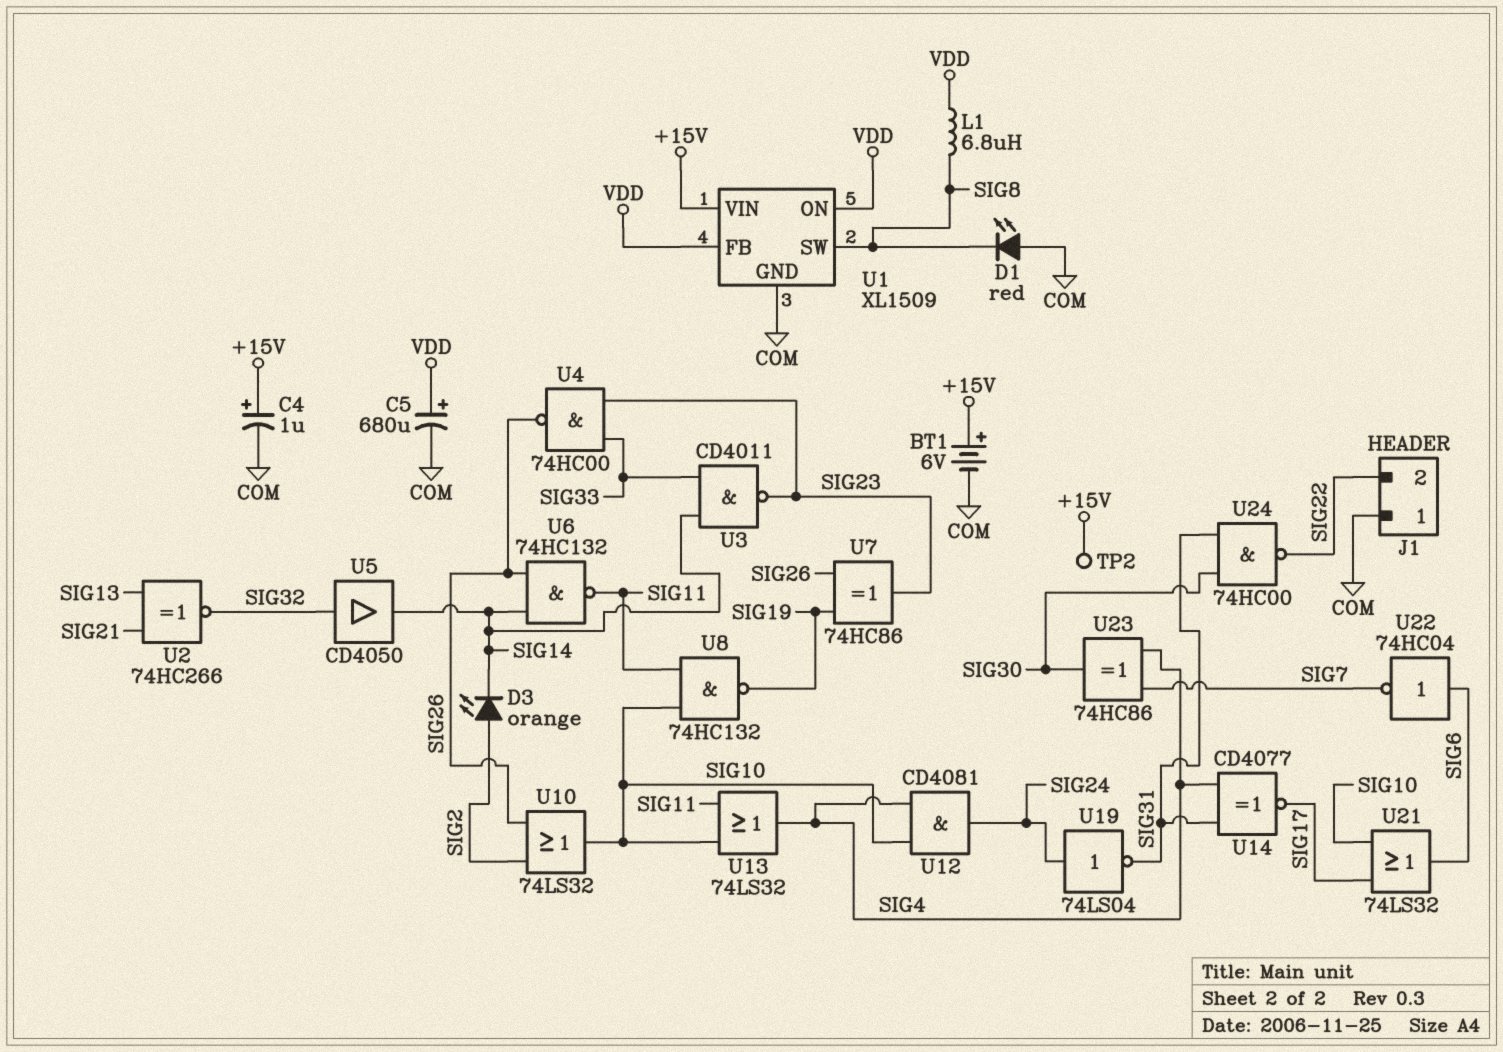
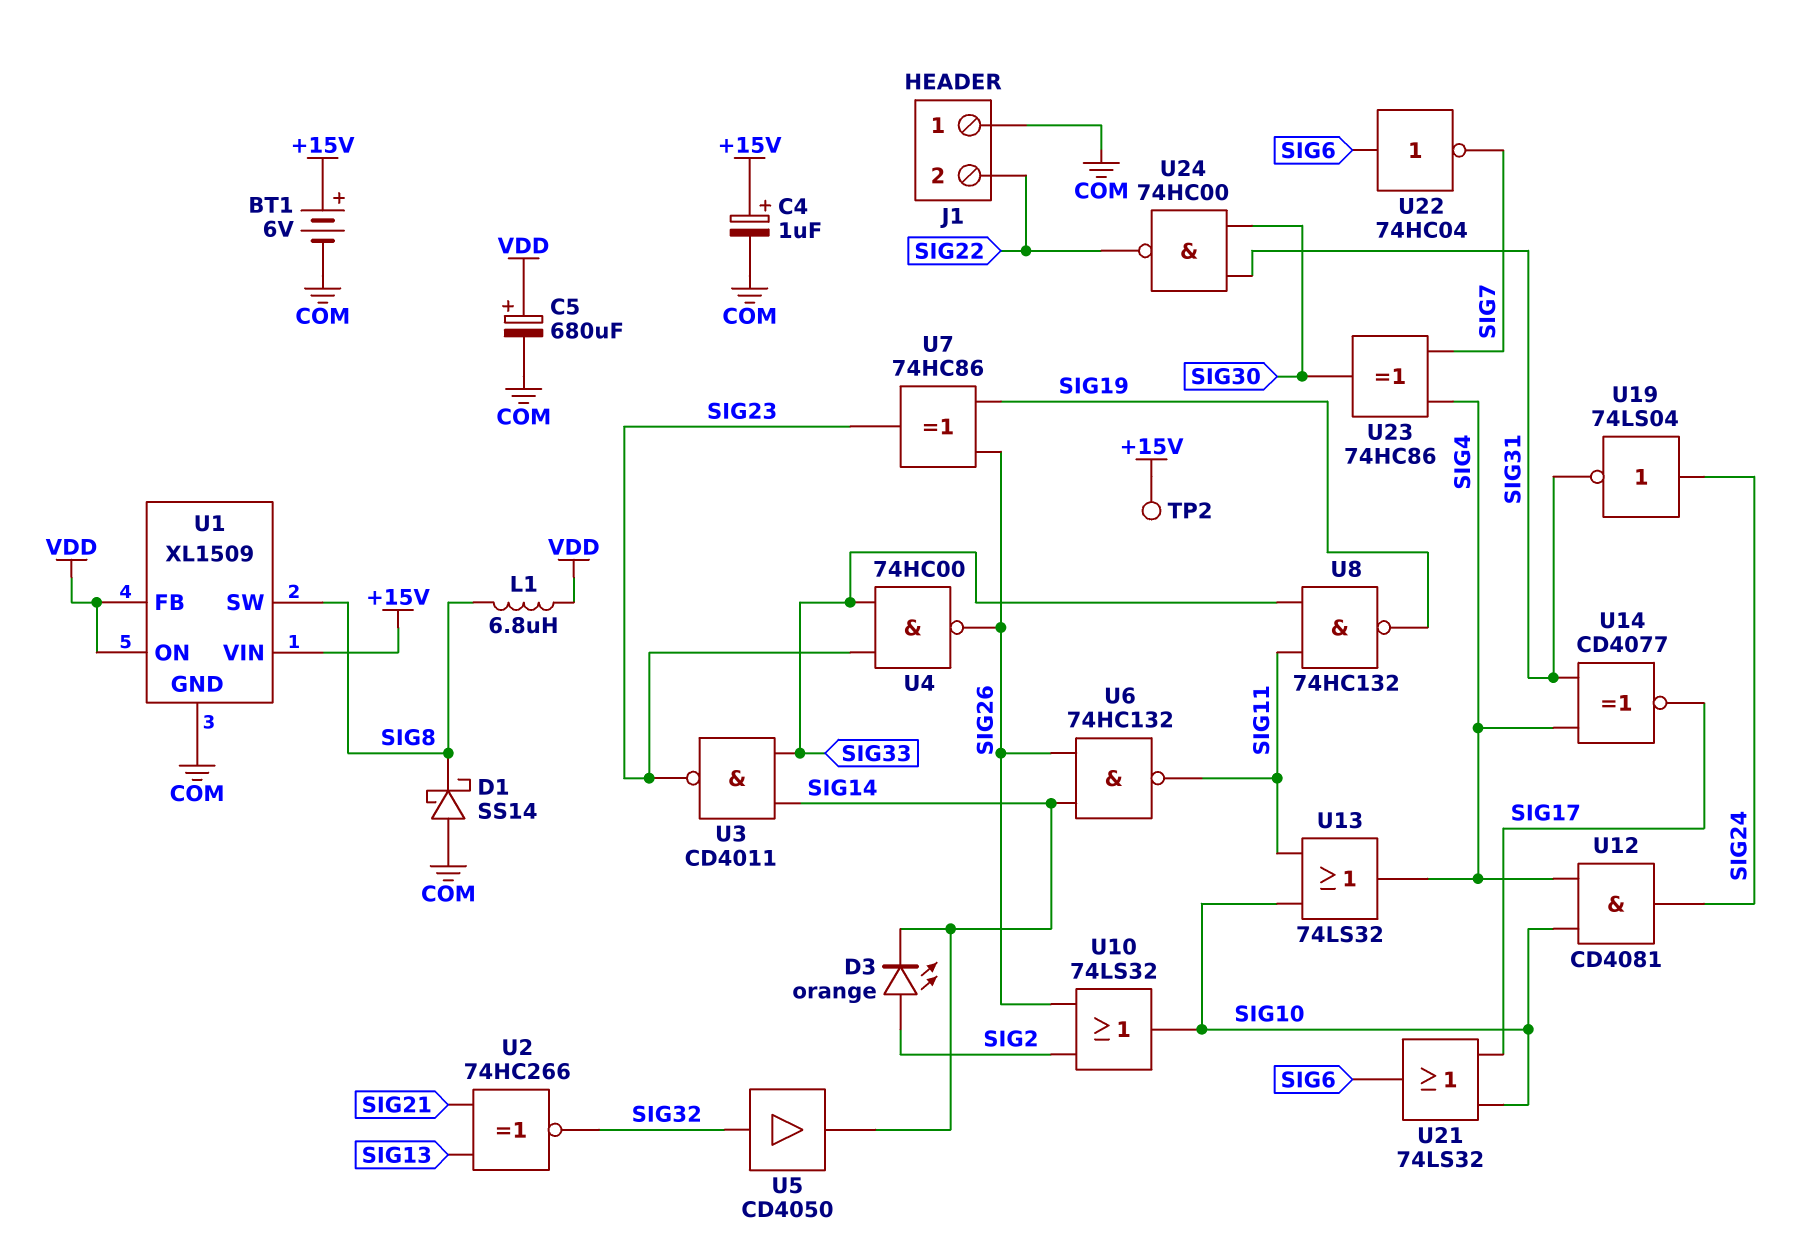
D1: LED red (A COM, K SIG8) -> schottky SS14 (A COM, K SIG8)
U8: NAND 74HC132 (in SIG10, in SIG11, out SIG19) -> NAND 74HC132 (in SIG11, in SIG33, out SIG19)

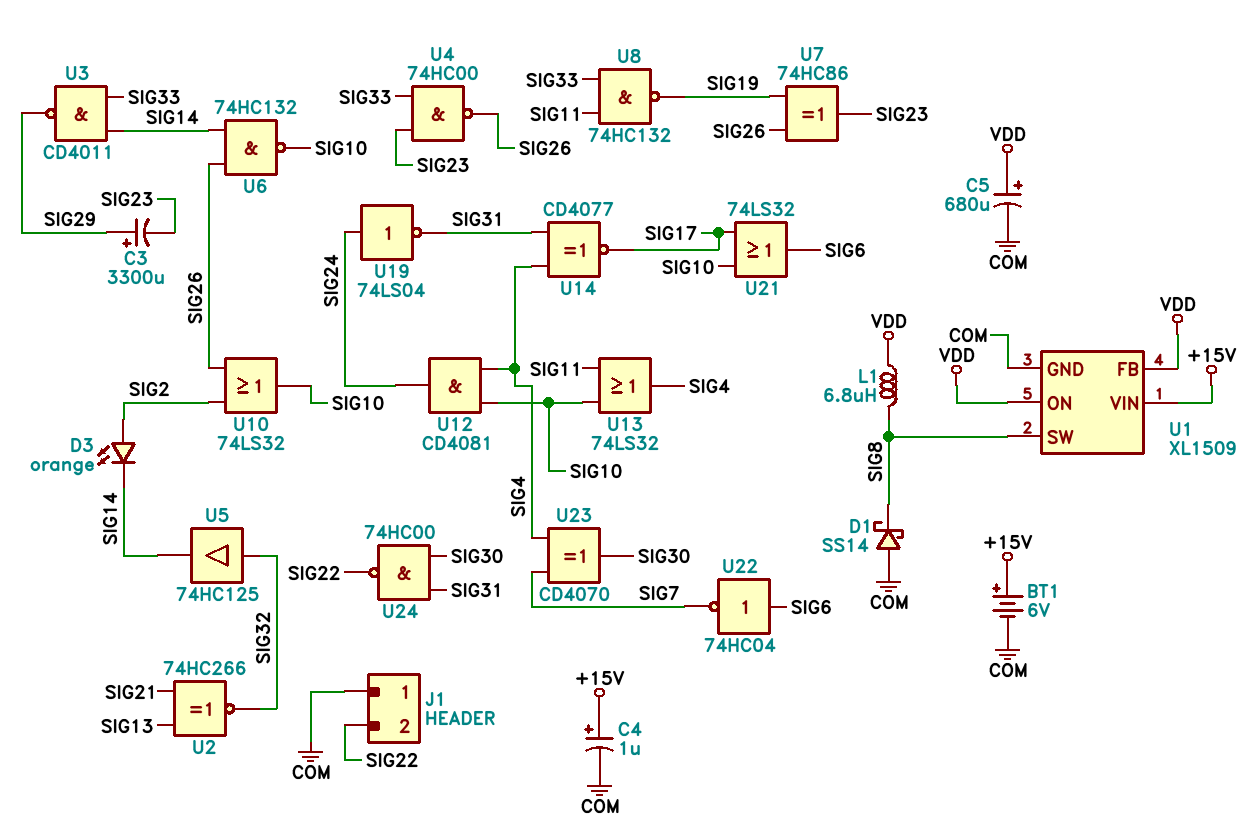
C3: none -> 3300uF (plus SIG29, minus SIG23)
TP2: test point (+15V) -> none
U3: NAND CD4011 (in SIG14, in SIG33, out SIG23) -> NAND CD4011 (in SIG14, in SIG33, out SIG29)
U5: buffer CD4050 (in SIG32, out SIG14) -> buffer 74HC125 (in SIG32, out SIG14)
U6: NAND 74HC132 (in SIG14, in SIG26, out SIG11) -> NAND 74HC132 (in SIG14, in SIG26, out SIG10)
U23: XOR 74HC86 (in SIG4, in SIG7, out SIG30) -> XOR CD4070 (in SIG4, in SIG7, out SIG30)

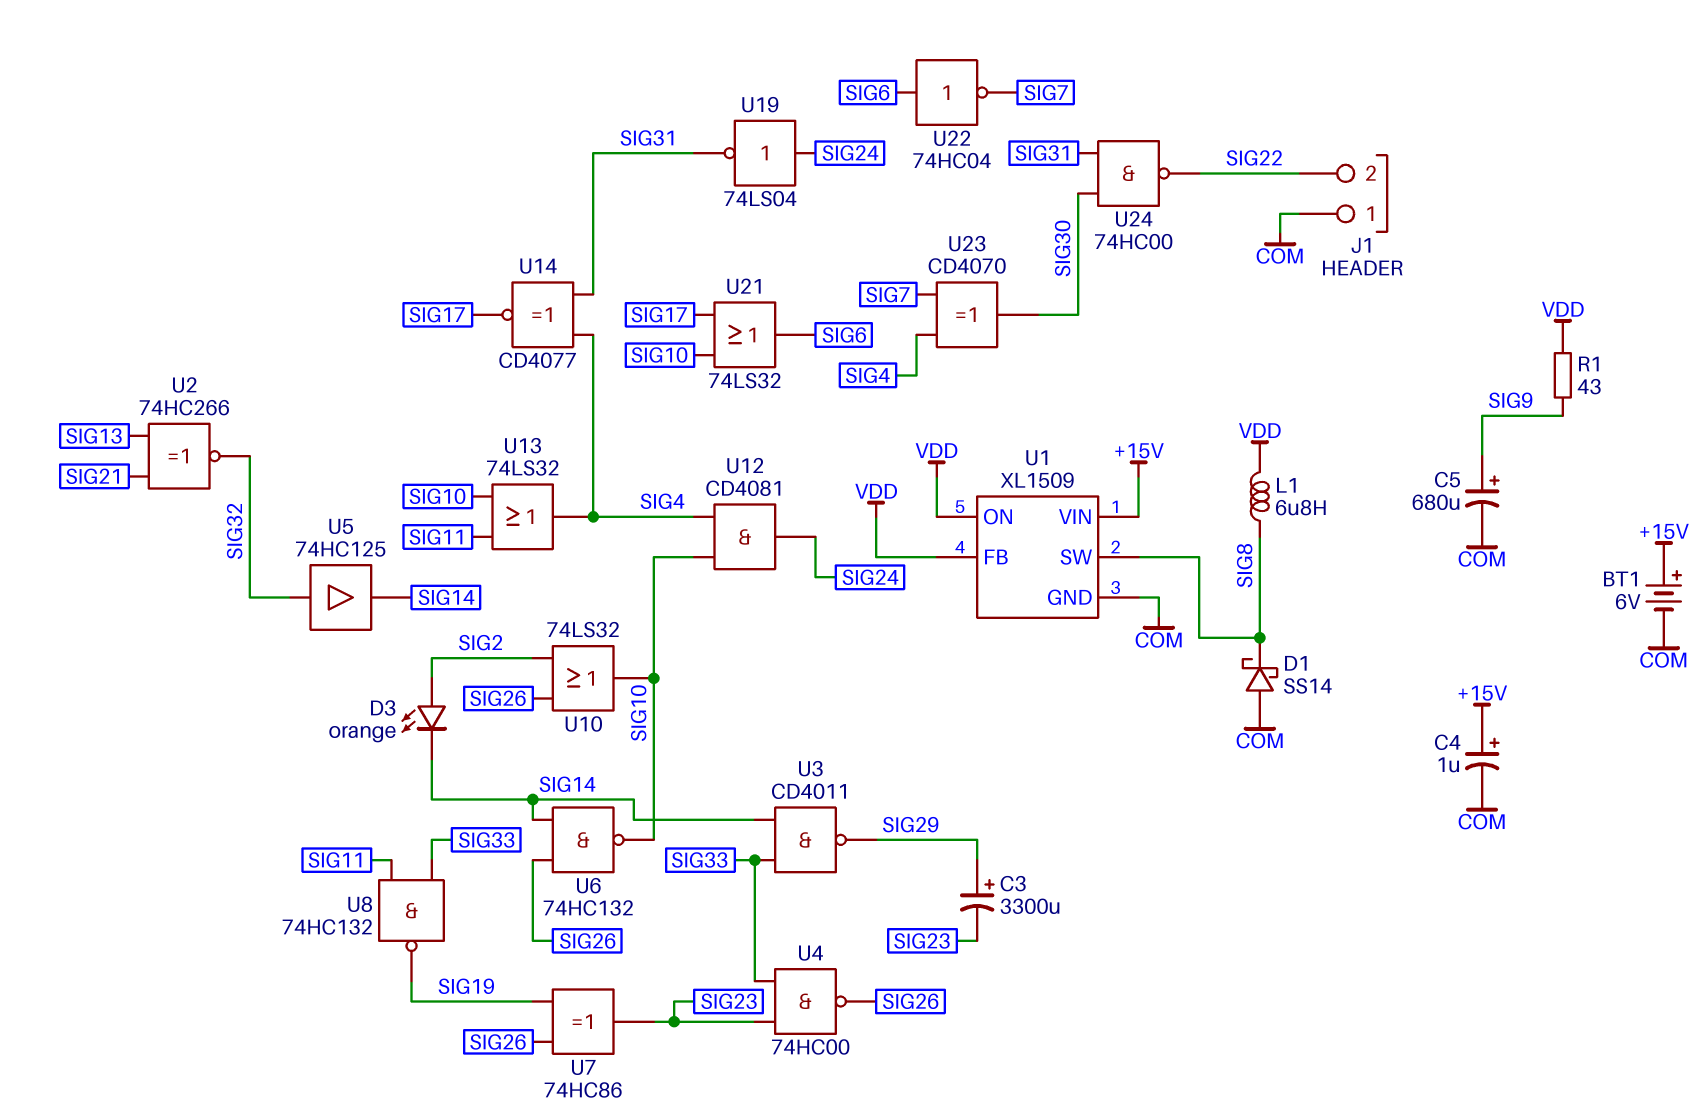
C5: 680uF (plus VDD, minus COM) -> 680uF (plus SIG9, minus COM)
R1: none -> 43 (SIG9, VDD)

